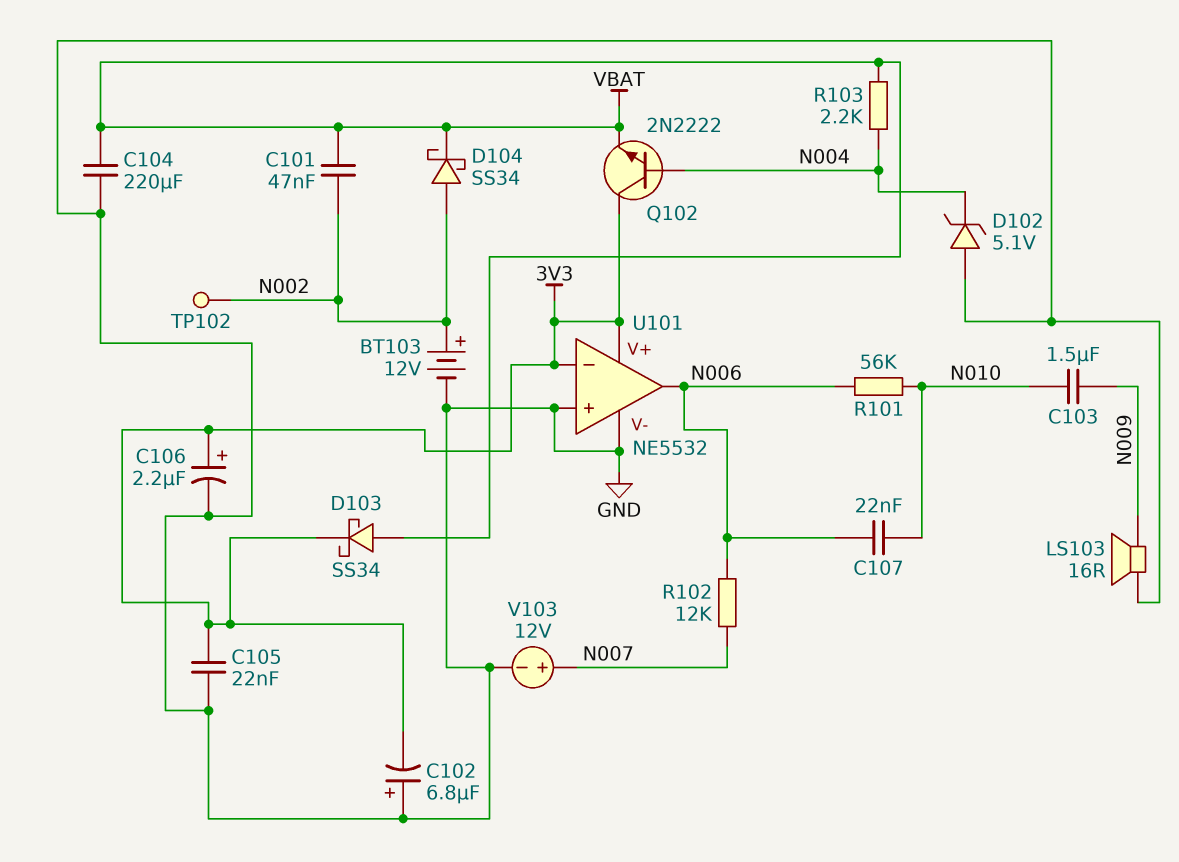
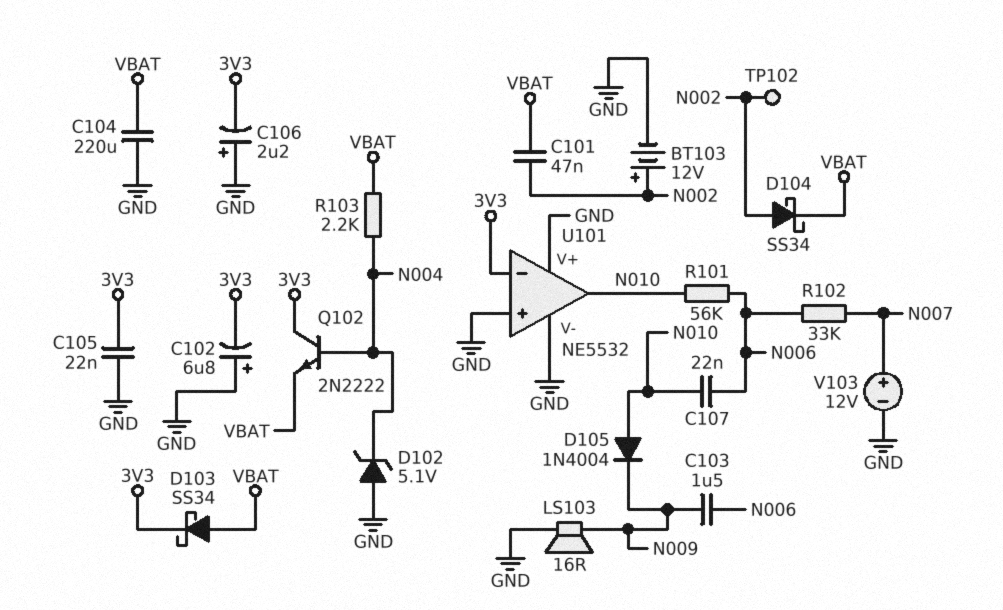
C103: 1.5uF (N009, N010) -> 1.5uF (N006, N009)
C106: 2.2uF (plus 3V3, minus GND) -> 2.2uF (plus GND, minus 3V3)
D105: none -> diode 1N4004 (A N010, K N009)
R102: 12k (N006, N007) -> 33k (N006, N007)
U101 pin V+: 3V3 -> GND
U101 pin out: N006 -> N010

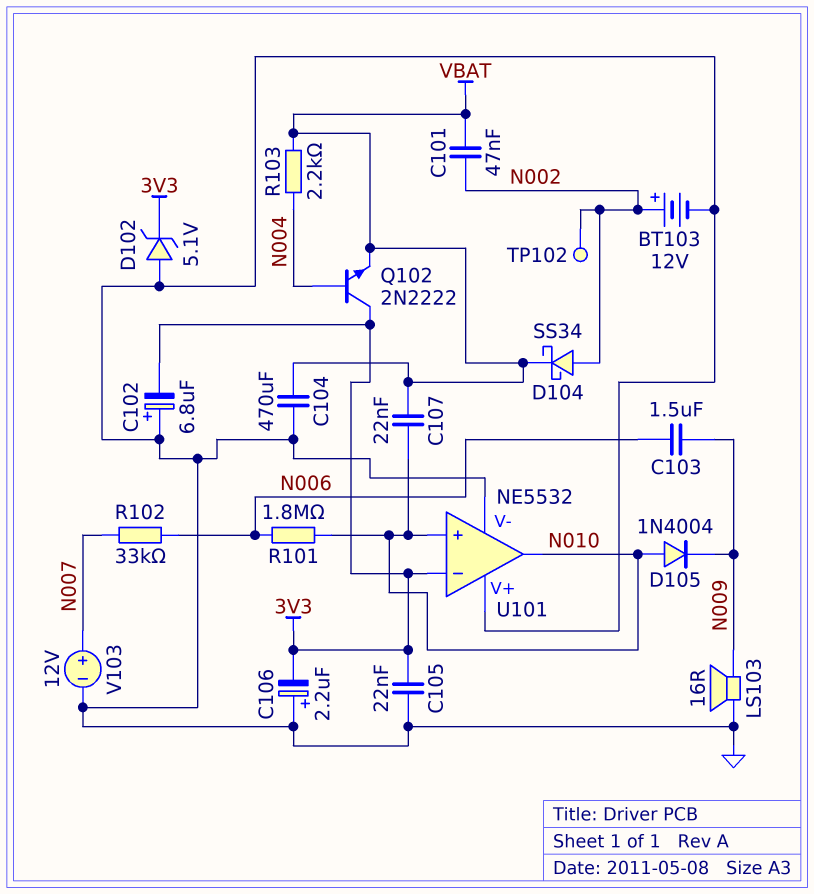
C104: 220uF (GND, VBAT) -> 470uF (GND, VBAT)
C107: 22nF (N006, N010) -> 22nF (N010, VBAT)
D102: zener 5.1V (A GND, K N004) -> zener 5.1V (A GND, K 3V3)
D103: schottky SS34 (A VBAT, K 3V3) -> none
R101: 56k (N006, N010) -> 1.8M (N006, N010)
U101 pin in+: GND -> N010

